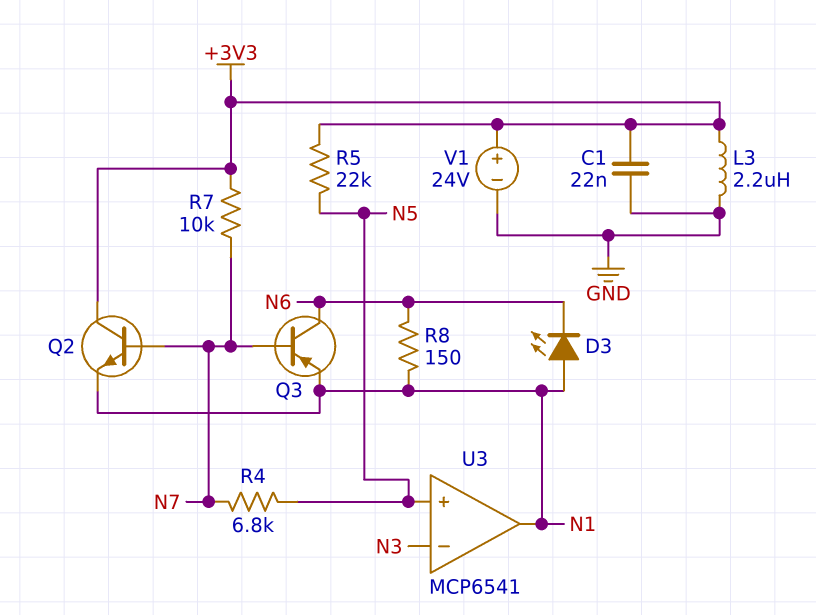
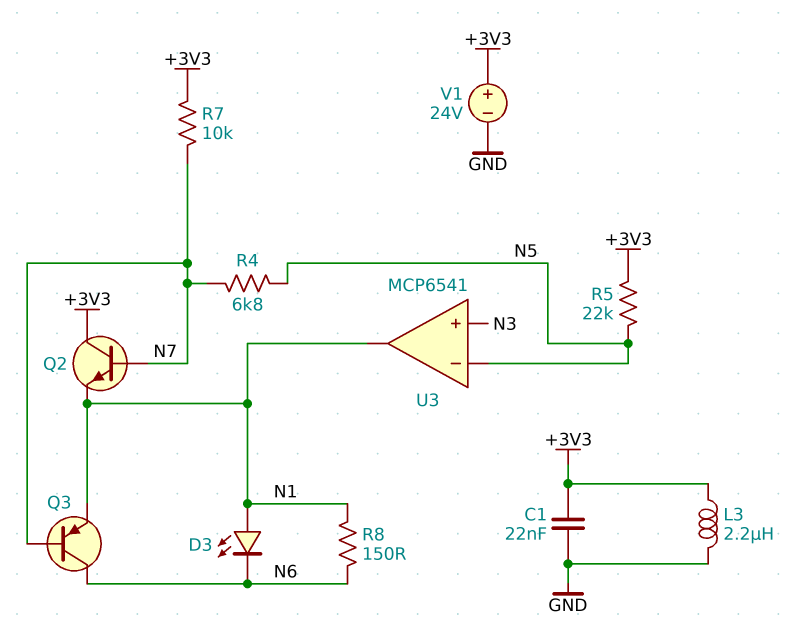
U3 pin in+: N5 -> N3
U3 pin in-: N3 -> N5

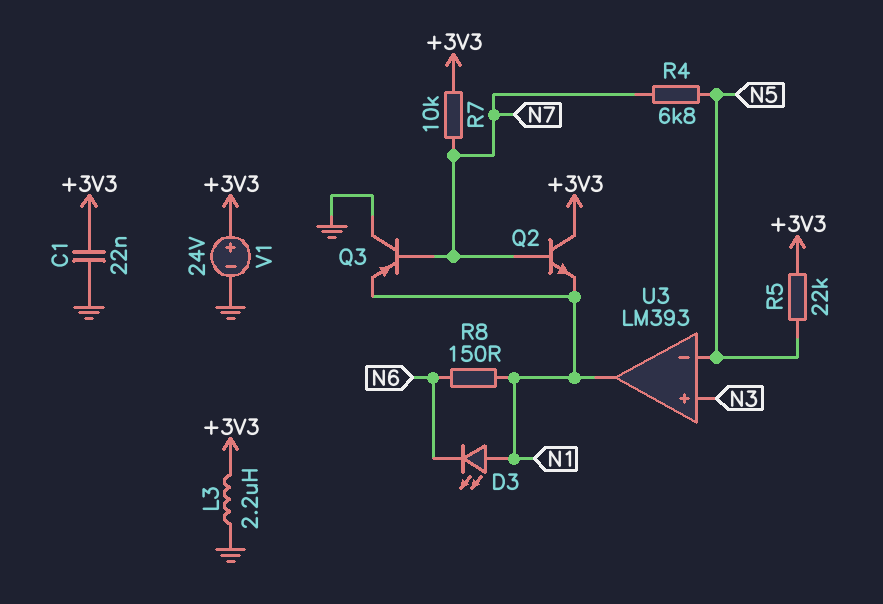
Q3: PNP (B N7, C N6, E N1) -> PNP (B N7, C GND, E N1)
U3: MCP6541 -> LM393

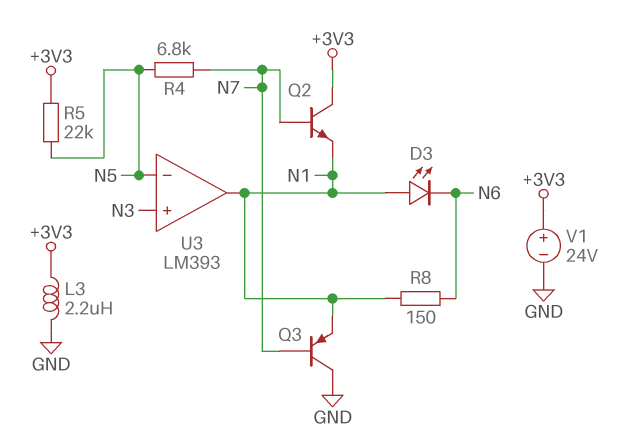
C1: 22nF (+3V3, GND) -> none
R7: 10k (+3V3, N7) -> none

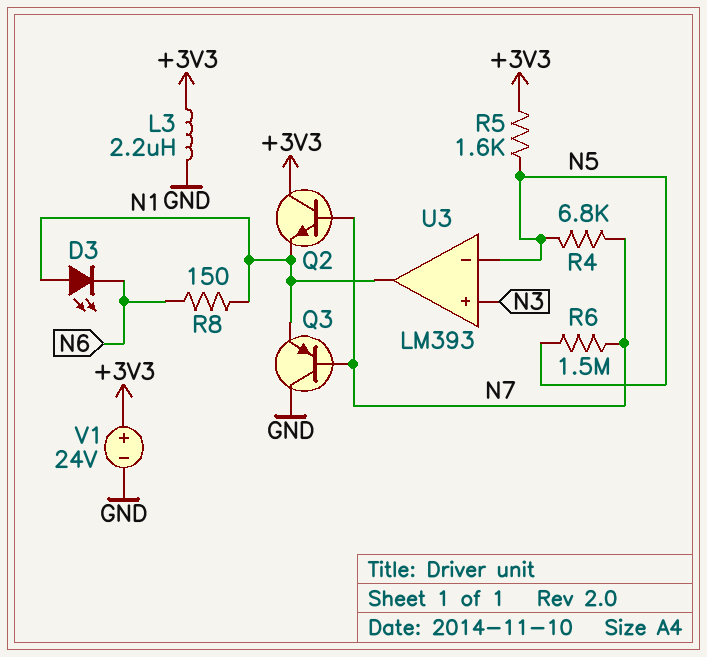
R5: 22k (+3V3, N5) -> 1.6k (+3V3, N5)
R6: none -> 1.5M (N5, N7)

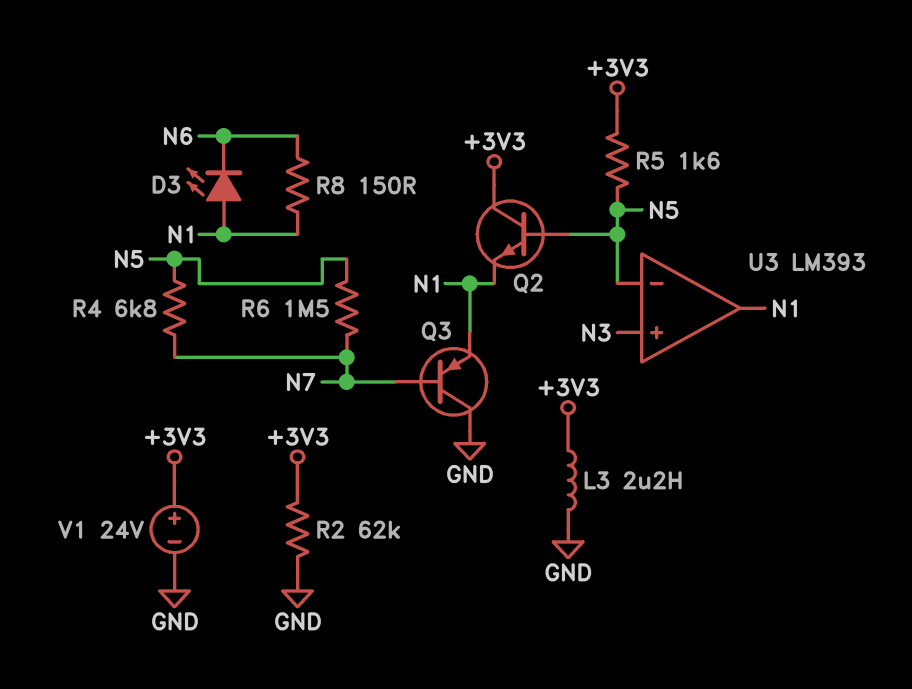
Q2: NPN (B N7, C +3V3, E N1) -> NPN (B N5, C +3V3, E N1)
R2: none -> 62k (+3V3, GND)

